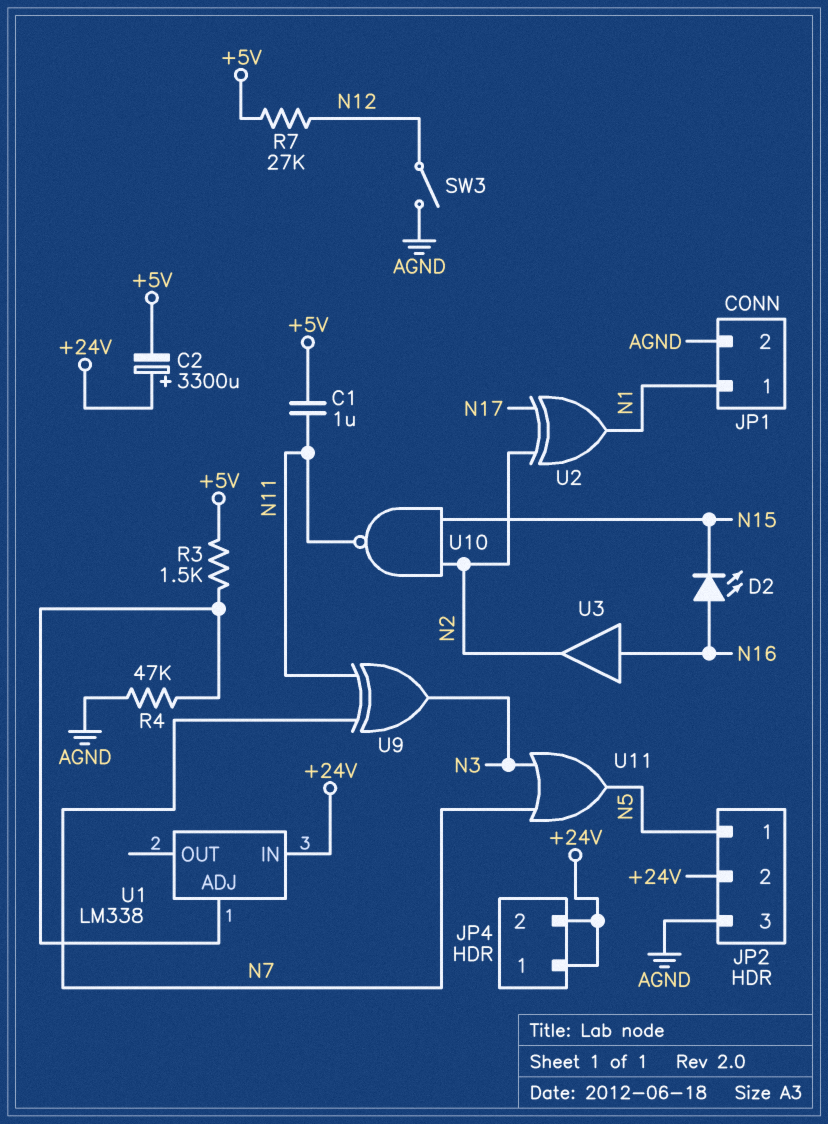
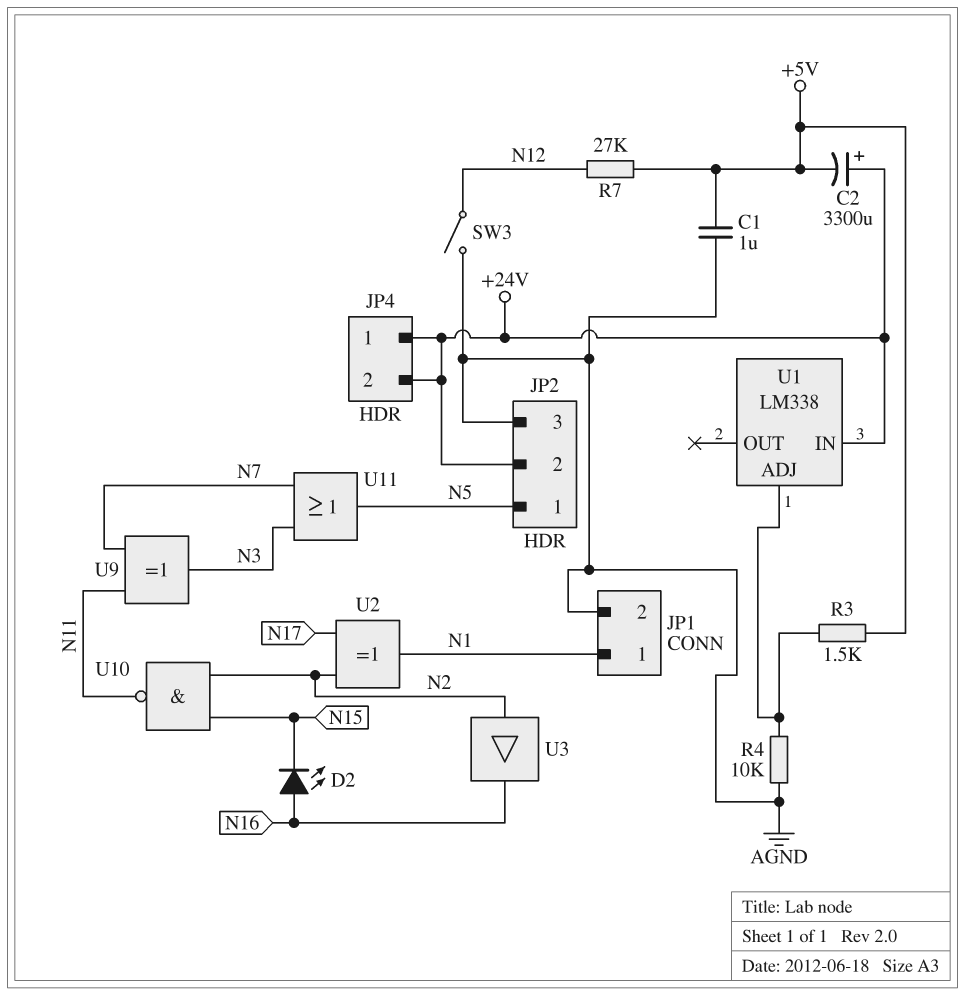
C1: 1uF (+5V, N11) -> 1uF (+5V, AGND)
R4: 47k (AGND, U1/ADJ) -> 10k (AGND, U1/ADJ)
U3: buffer (in N16, out N2) -> buffer (in N2, out N16)

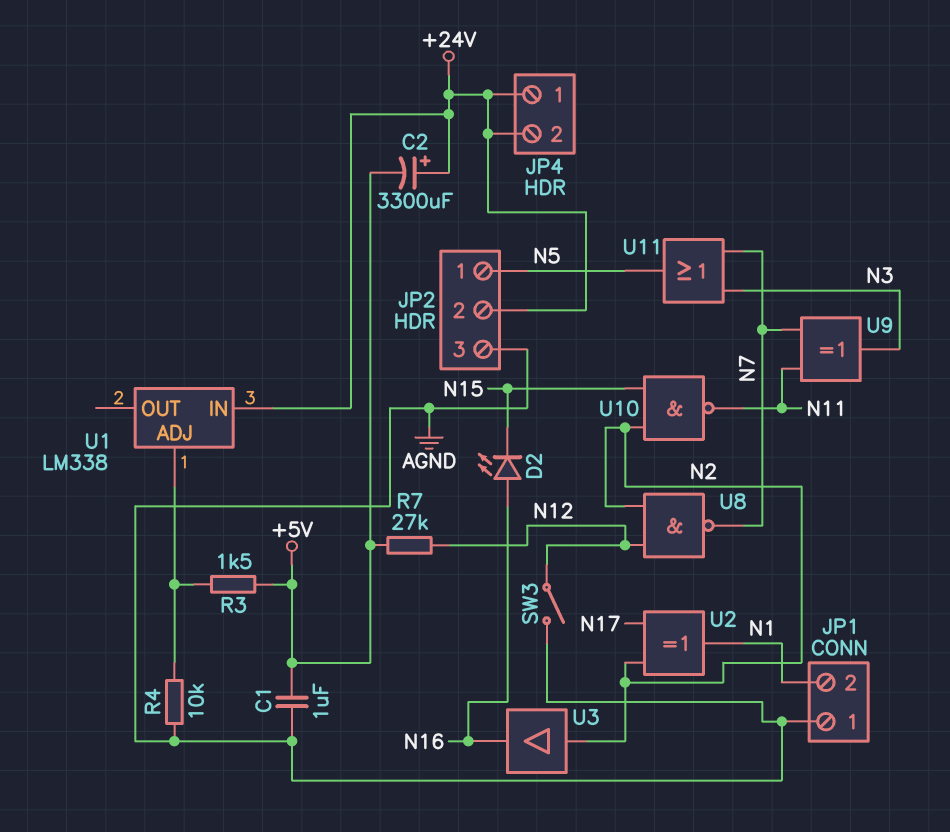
JP1 pin 1: N1 -> AGND
JP1 pin 2: AGND -> N1
U8: none -> NAND (in N2, in N12, out N7)

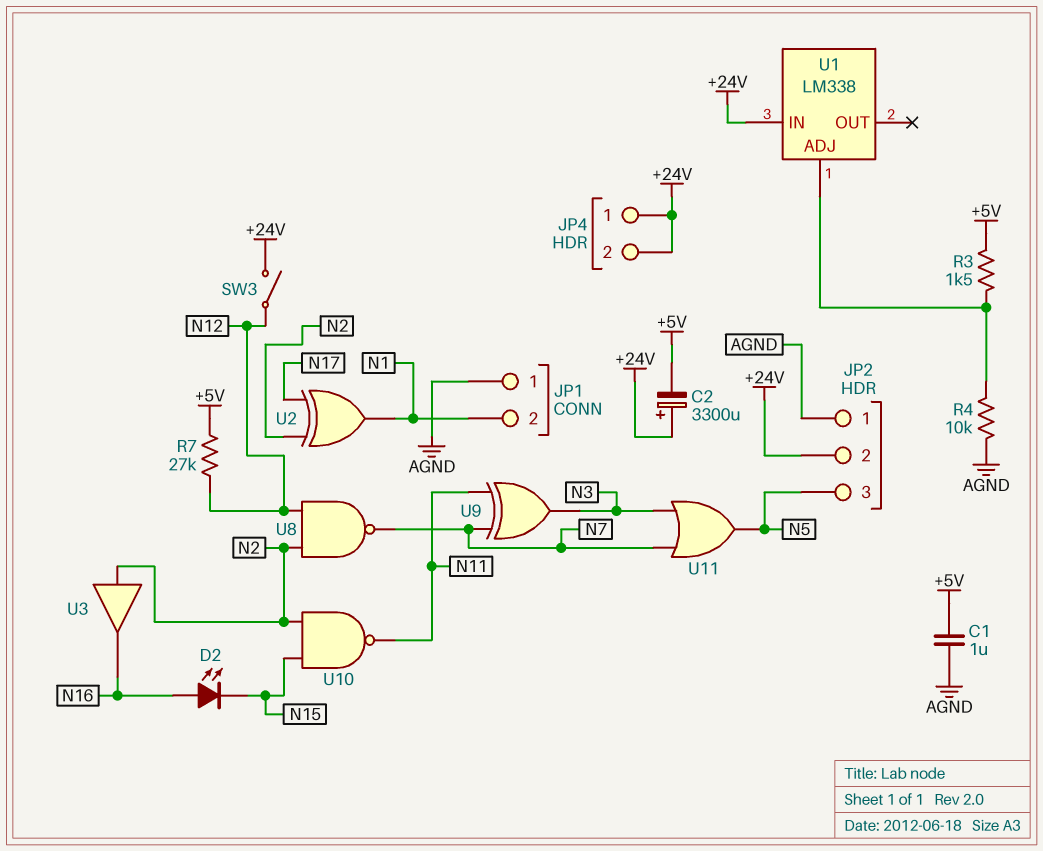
JP2 pin 1: N5 -> AGND
JP2 pin 3: AGND -> N5
SW3: switch (AGND, N12) -> switch (+24V, N12)

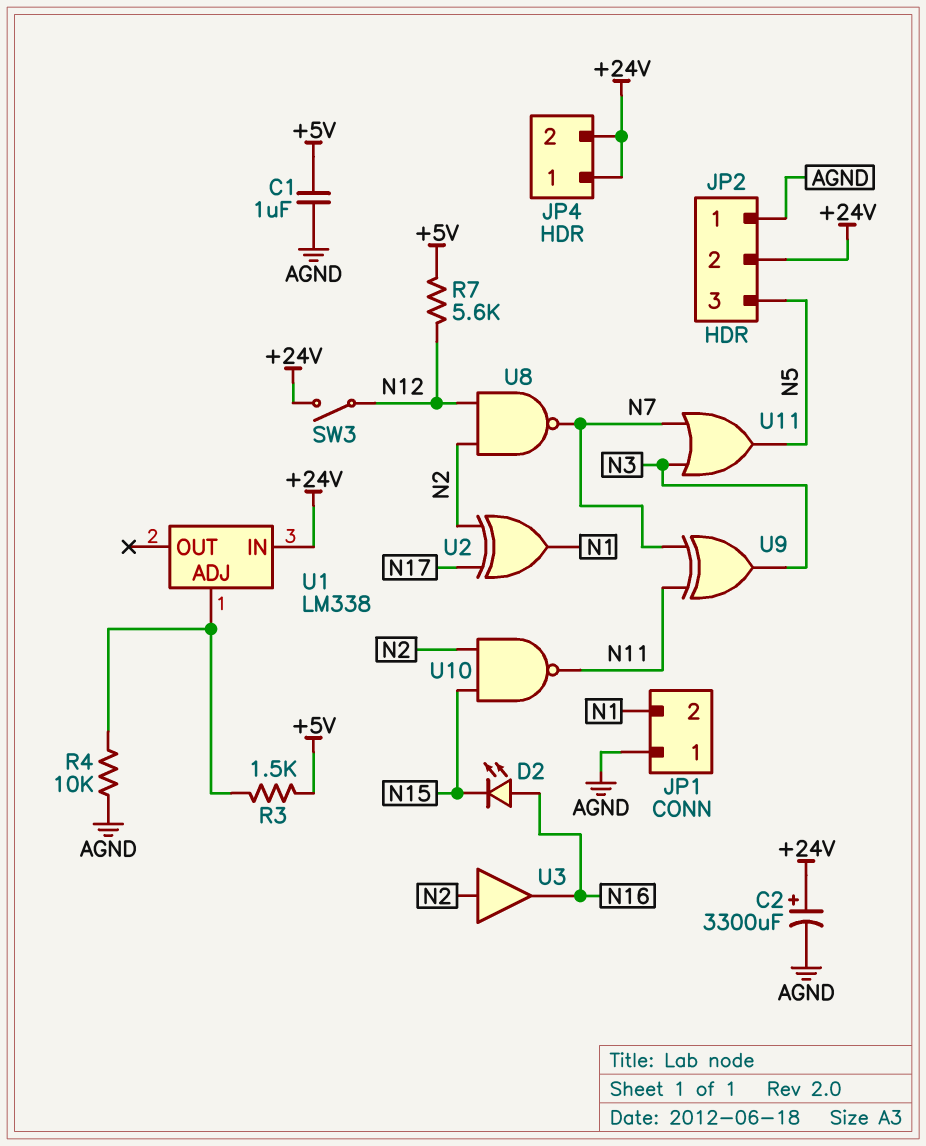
C2: 3300uF (plus +24V, minus +5V) -> 3300uF (plus +24V, minus AGND)
R7: 27k (+5V, N12) -> 5.6k (+5V, N12)

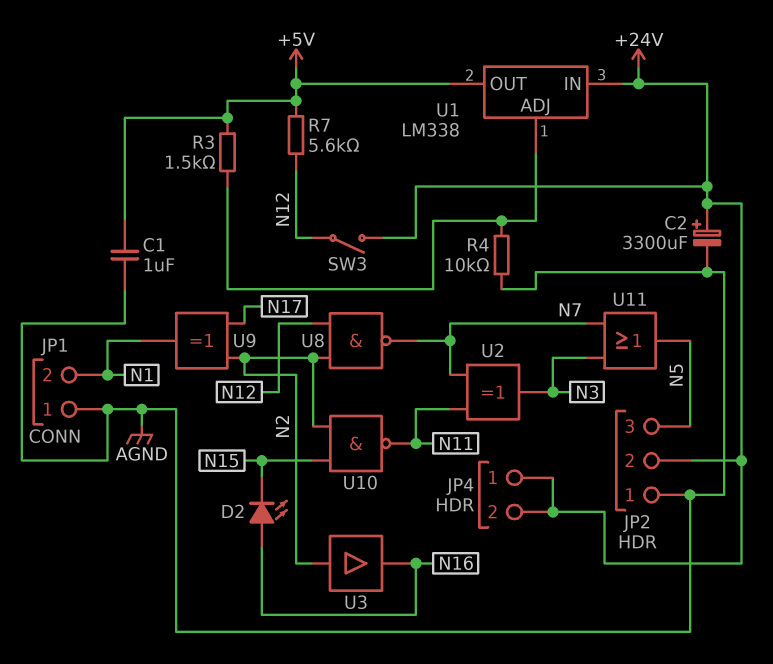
U1 pin OUT: none -> +5V
U2: XOR (in N2, in N17, out N1) -> XOR (in N7, in N11, out N3)
U9: XOR (in N7, in N11, out N3) -> XOR (in N2, in N17, out N1)

